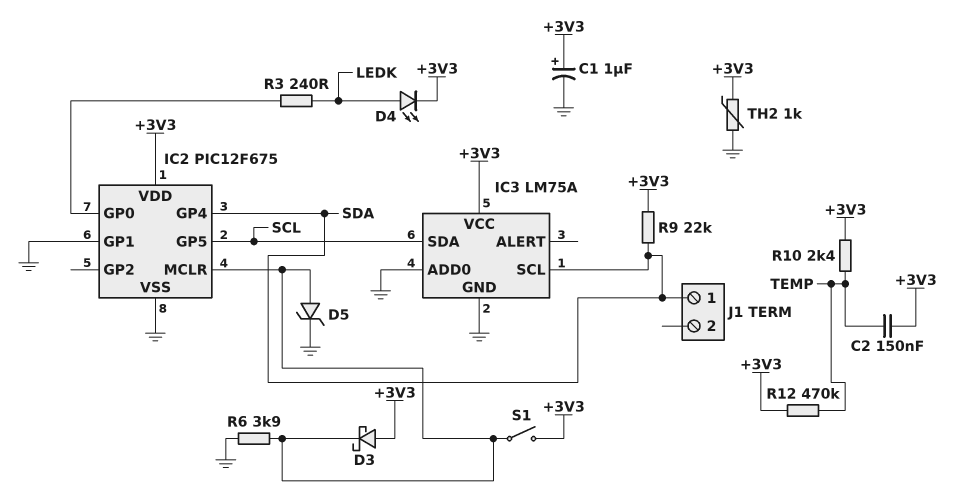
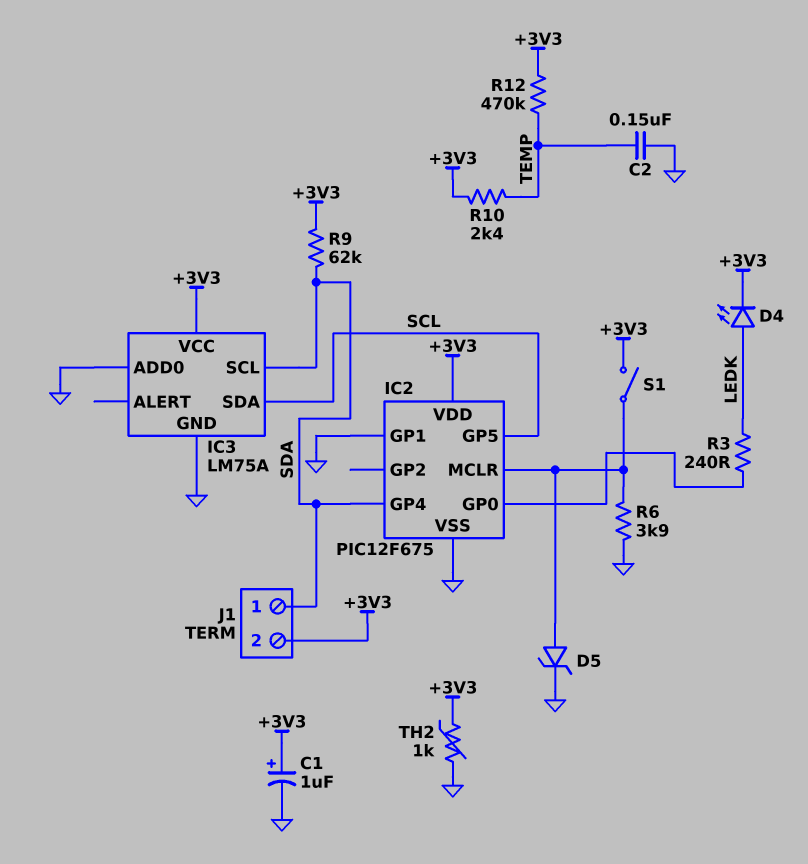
C2: 150nF (+3V3, TEMP) -> 150nF (GND, TEMP)
D3: schottky (A +3V3, K IC2/MCLR) -> none
J1 pin 2: none -> +3V3
R9: 22k (+3V3, SDA) -> 62k (+3V3, SDA)

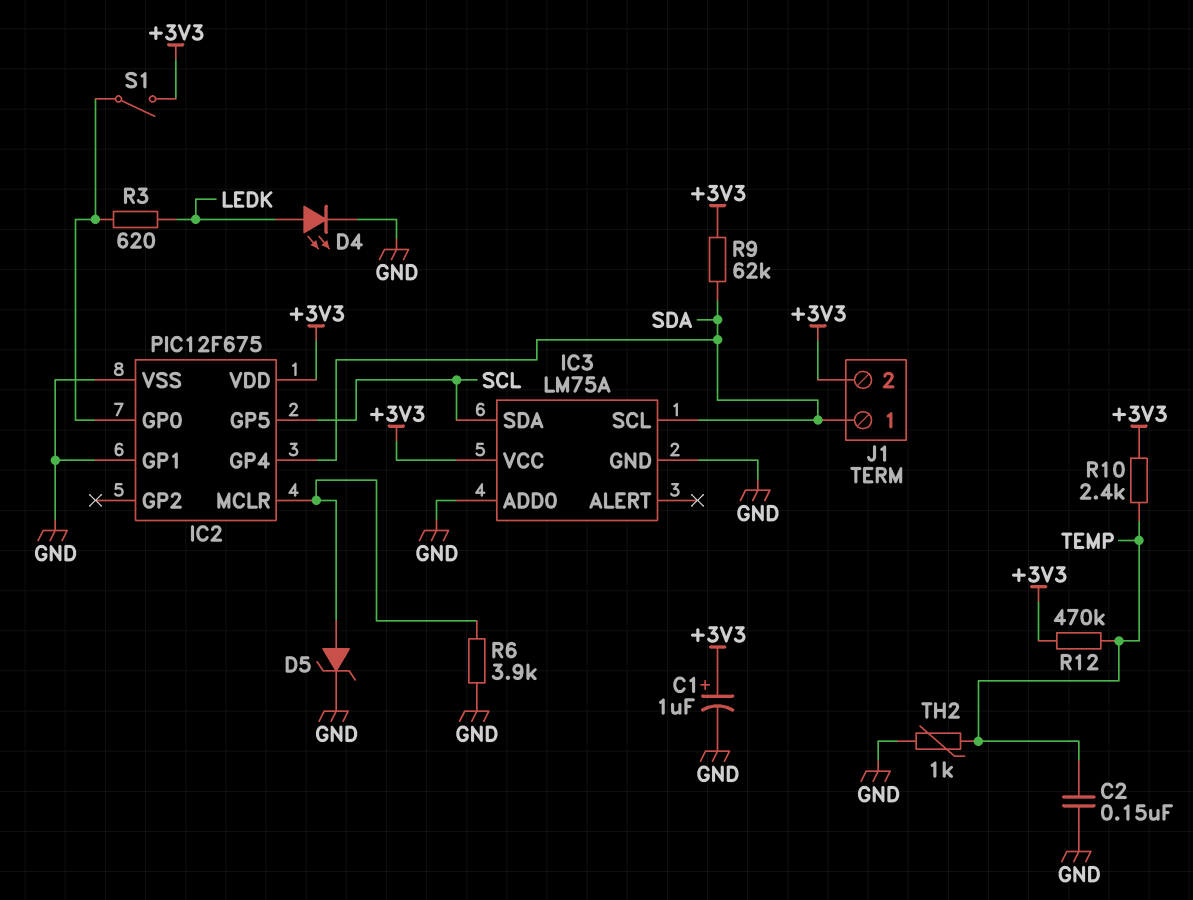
D4: LED (A LEDK, K +3V3) -> LED (A LEDK, K GND)
R3: 240 (IC2/GP0, LEDK) -> 620 (IC2/GP0, LEDK)
S1: switch (+3V3, IC2/MCLR) -> switch (+3V3, IC2/GP0)
TH2: 1k (+3V3, GND) -> 1k (GND, TEMP)

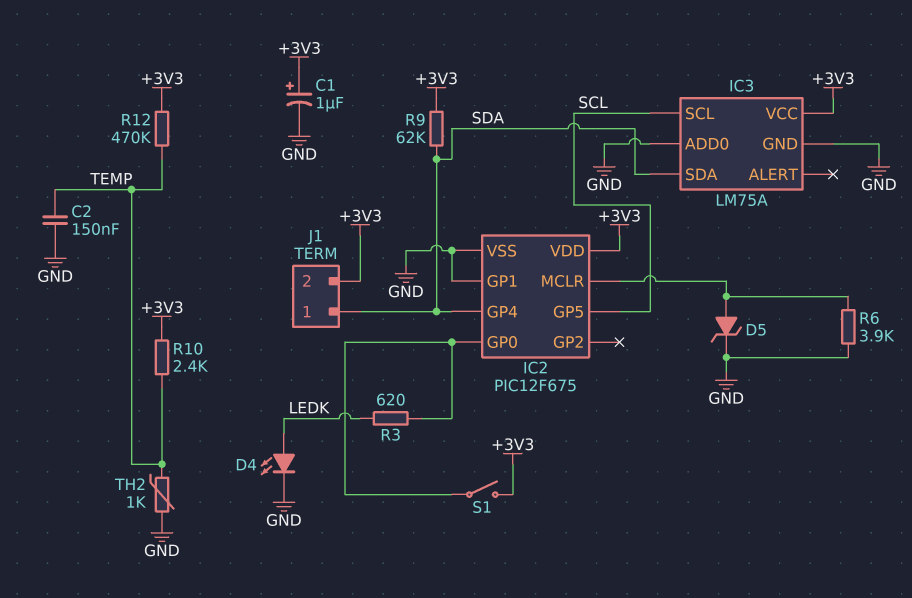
IC3 pin SCL: SDA -> SCL
IC3 pin SDA: SCL -> SDA

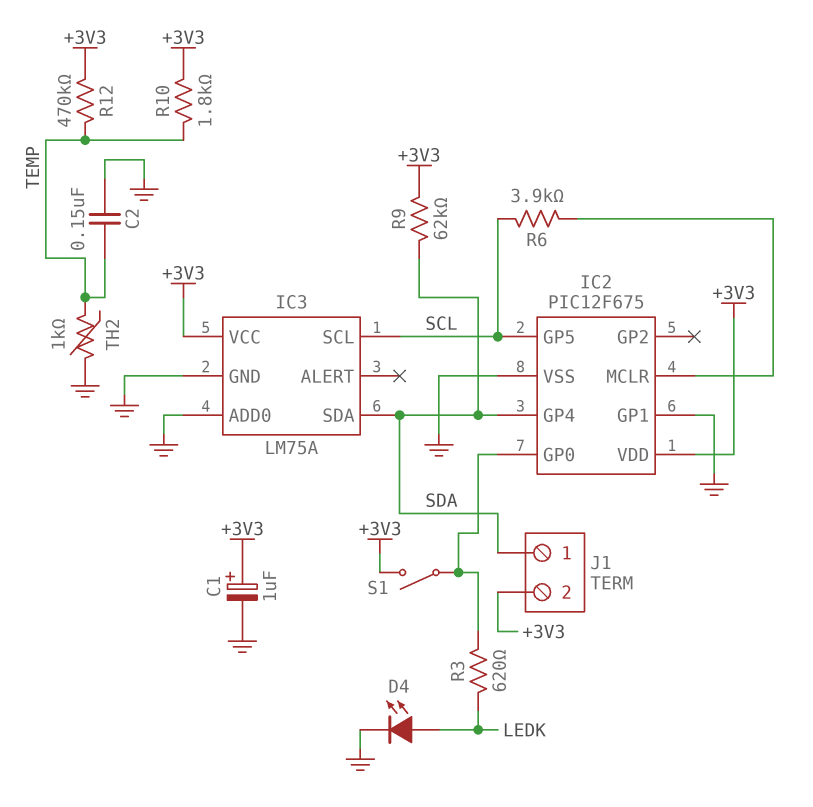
D5: zener (A IC2/MCLR, K GND) -> none
R6: 3.9k (GND, IC2/MCLR) -> 3.9k (IC2/MCLR, SCL)
R10: 2.4k (+3V3, TEMP) -> 1.8k (+3V3, TEMP)

